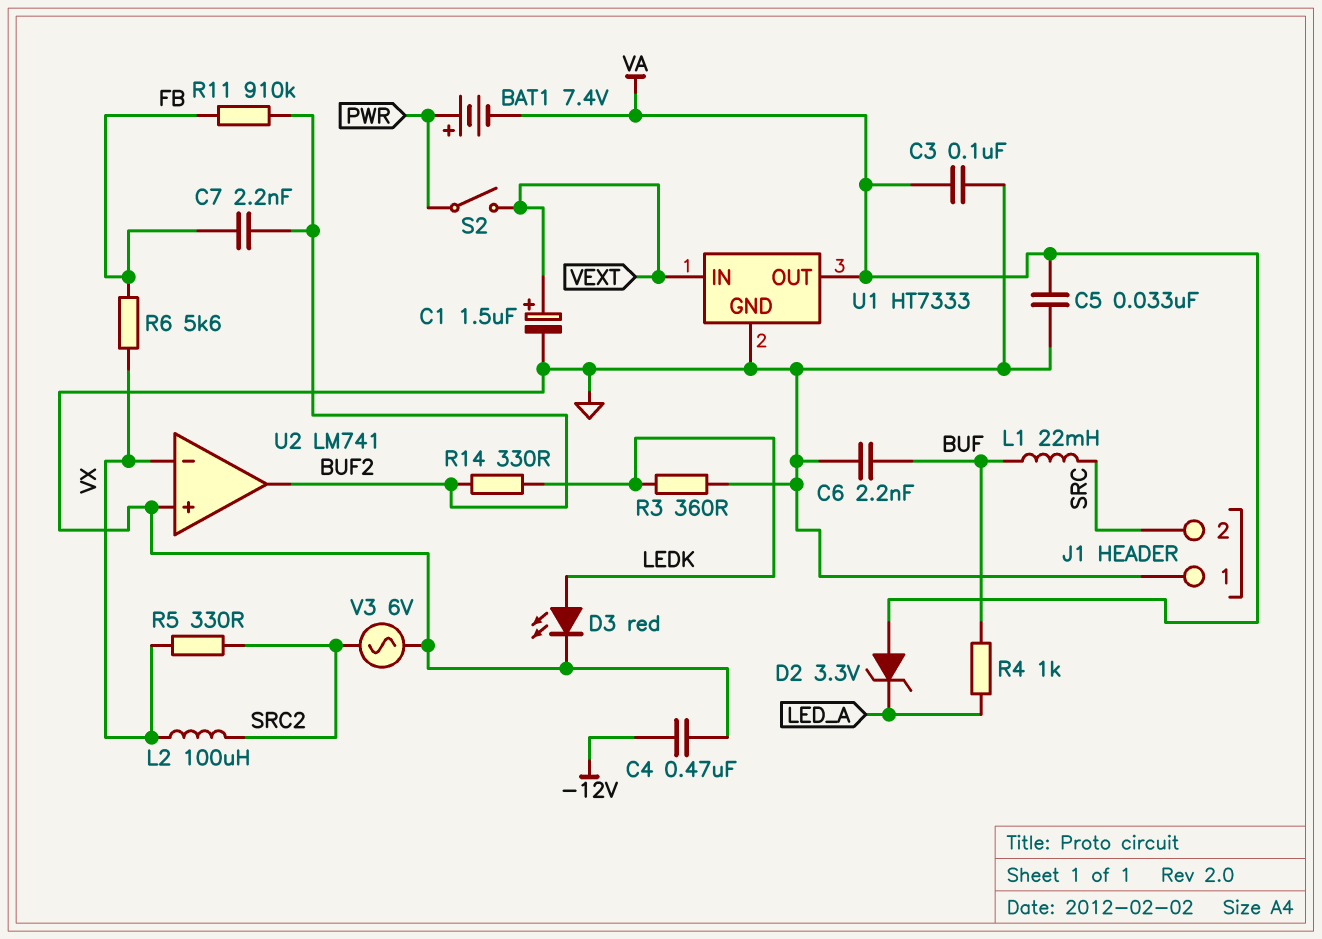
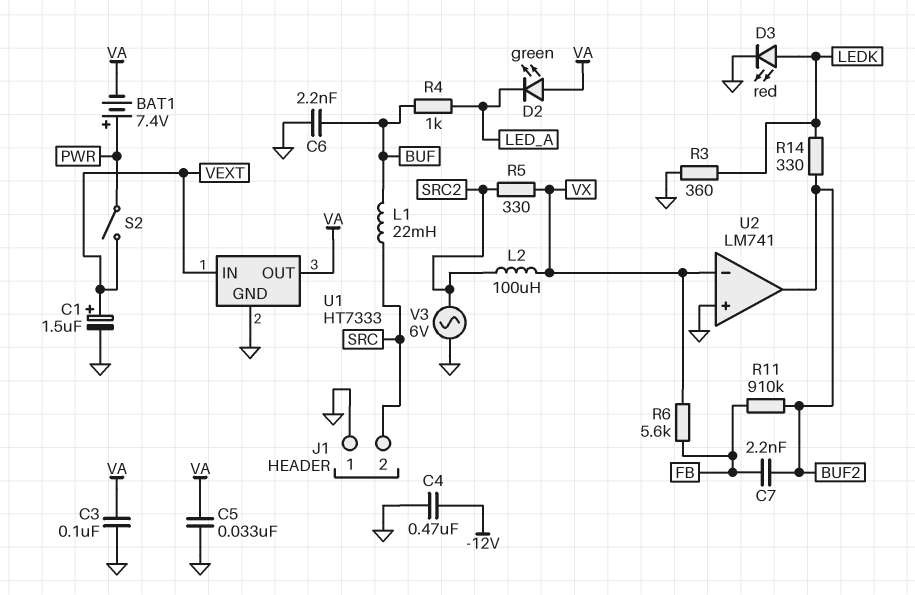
D2: zener 3.3V (A VA, K LED_A) -> LED green (A VA, K LED_A)

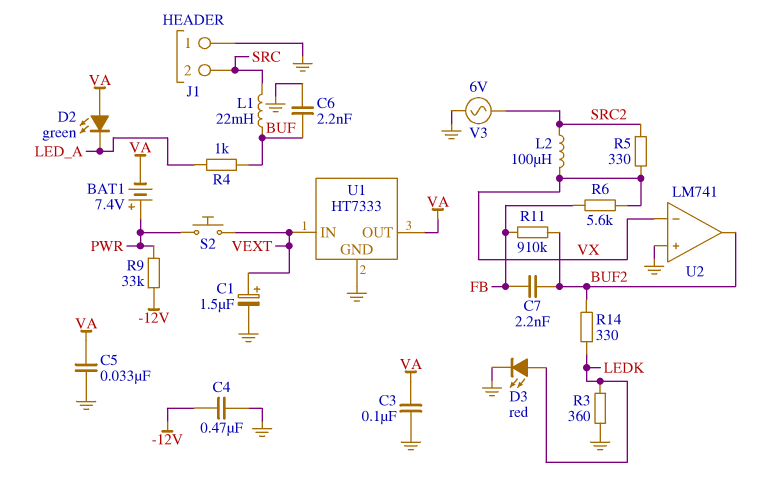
R9: none -> 33k (-12V, PWR)
S2: switch (PWR, VEXT) -> button (PWR, VEXT)

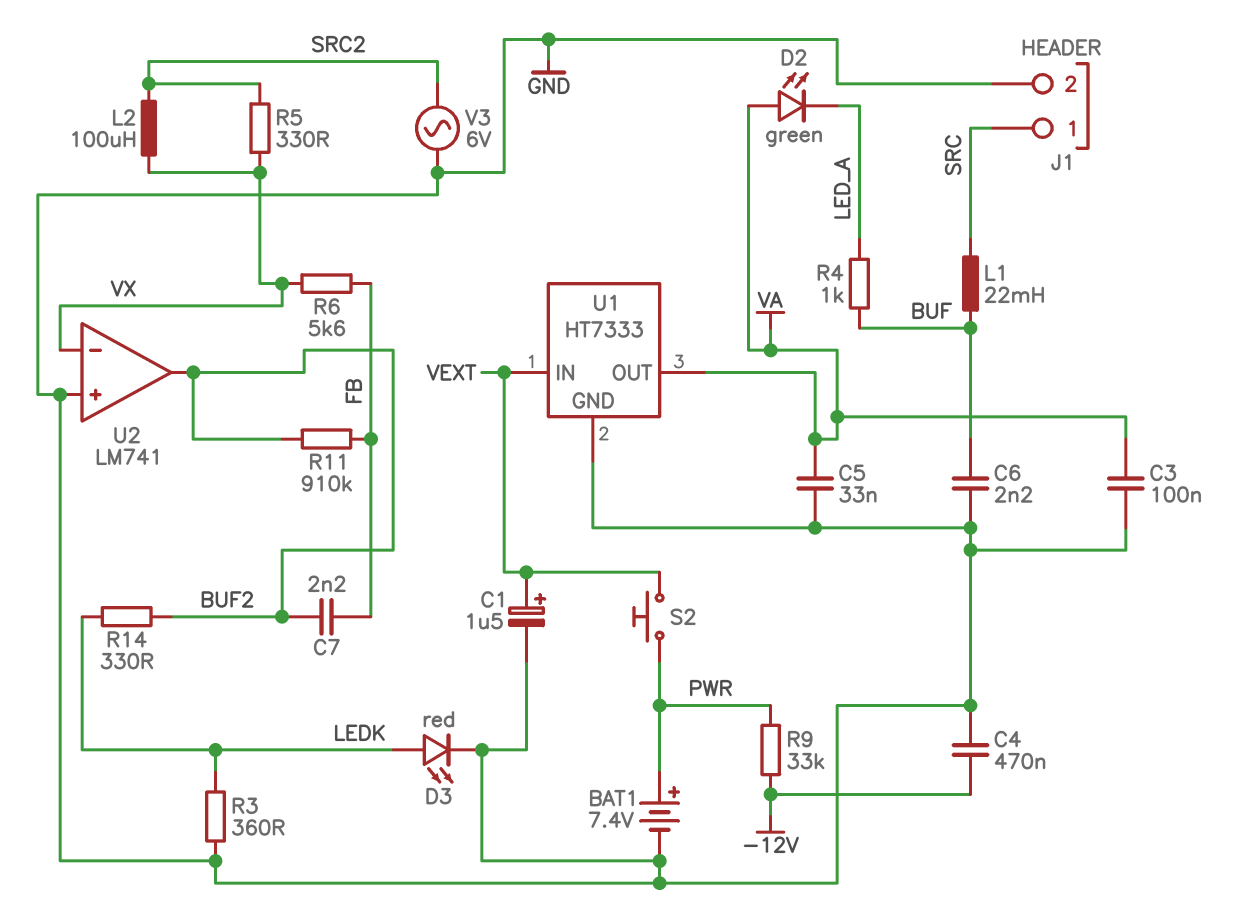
BAT1: 7.4V (plus PWR, minus VA) -> 7.4V (plus PWR, minus GND)
J1 pin 1: GND -> SRC
J1 pin 2: SRC -> GND

